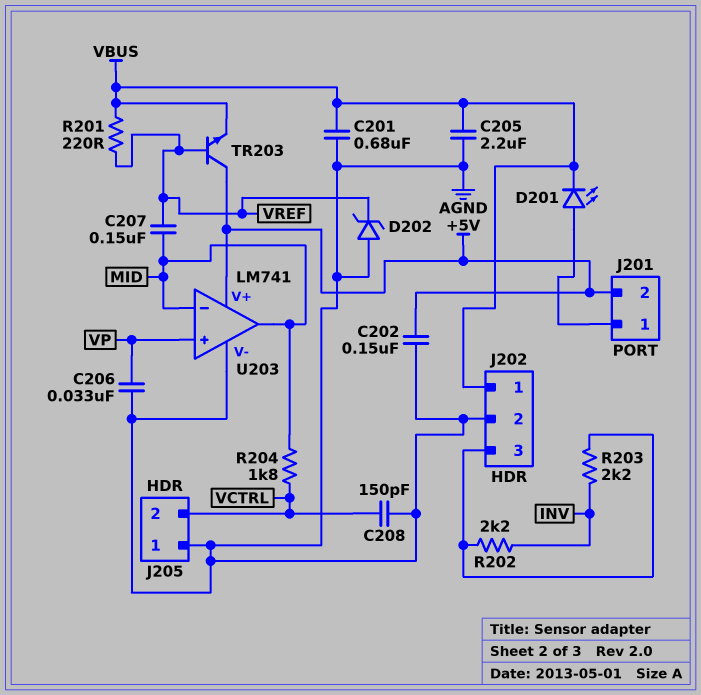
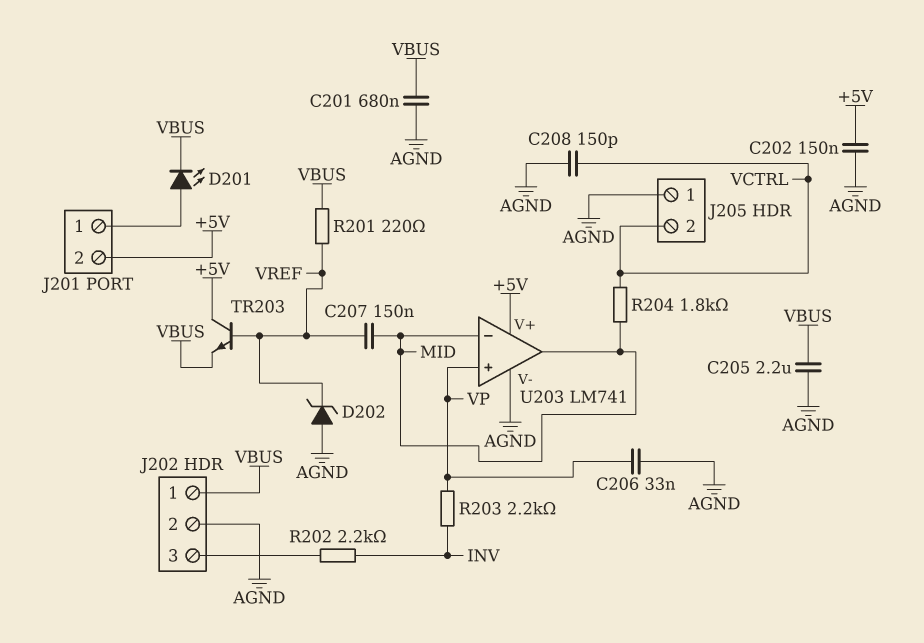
R203: 2.2k (INV, J202/3) -> 2.2k (INV, VP)

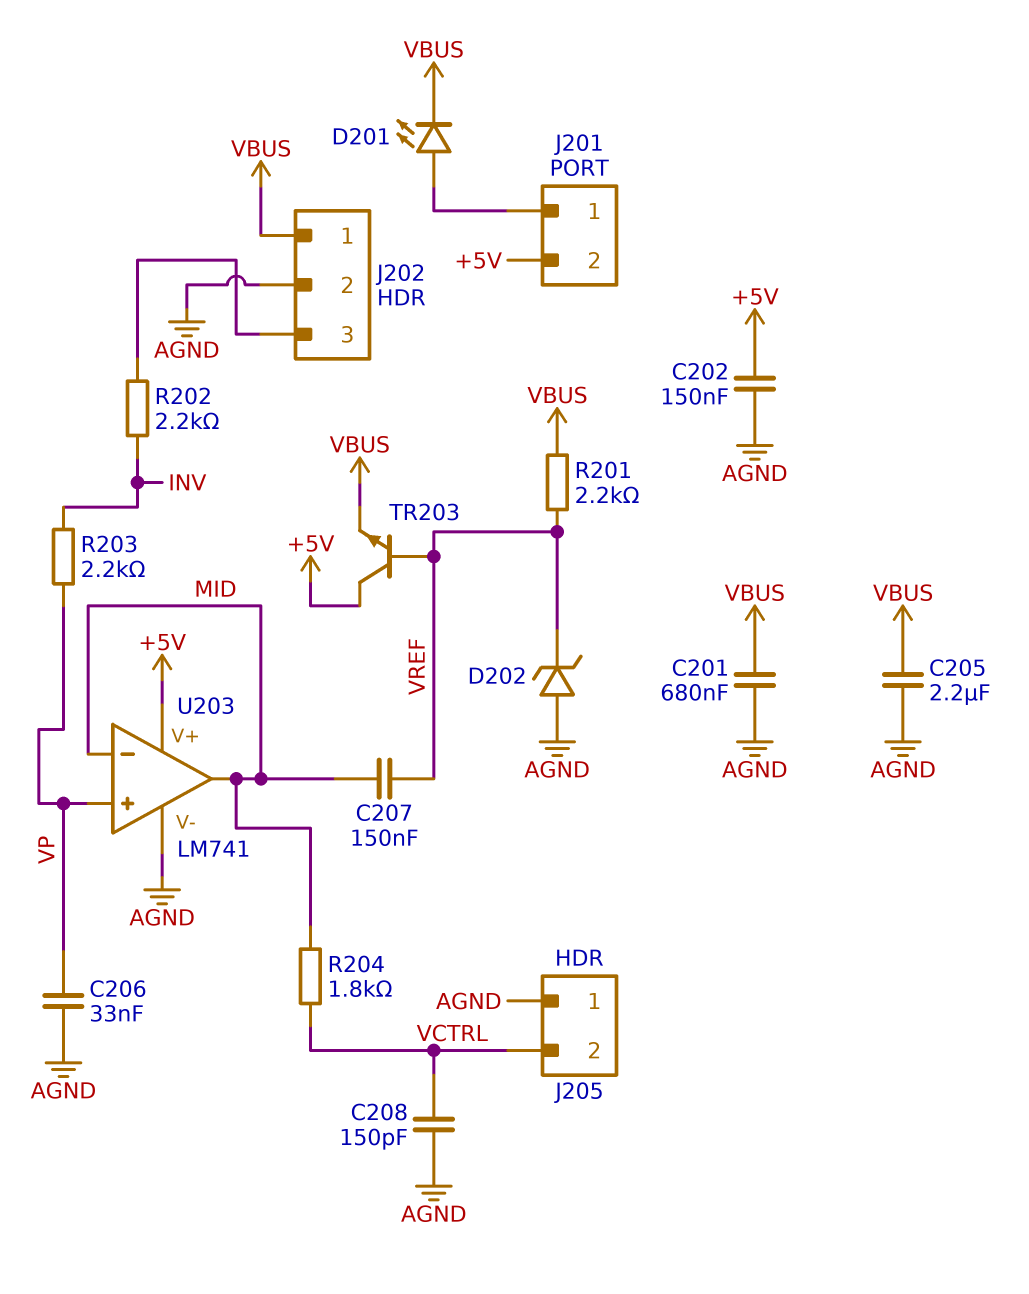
R201: 220 (VBUS, VREF) -> 2.2k (VBUS, VREF)

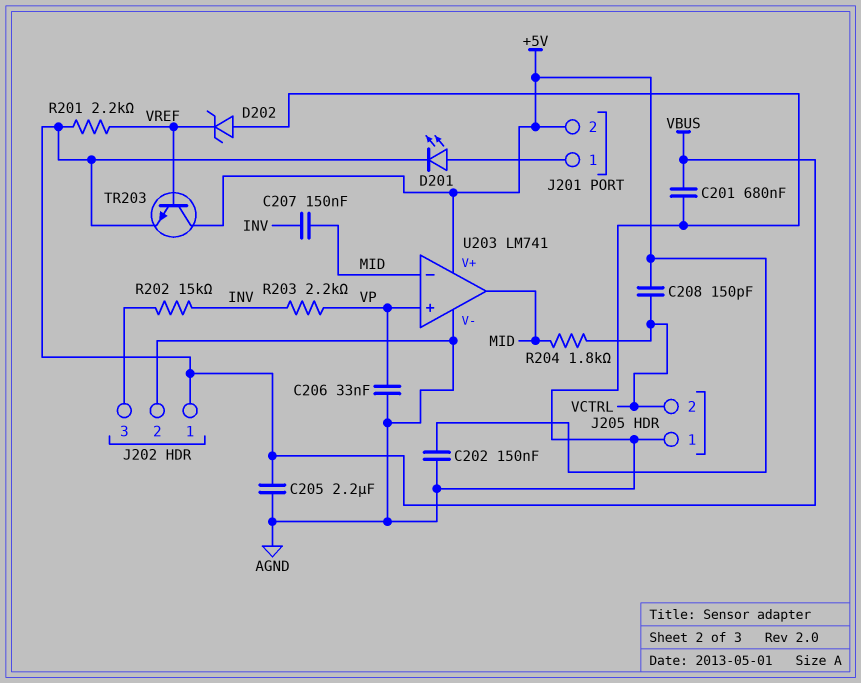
C207: 150nF (MID, VREF) -> 150nF (INV, MID)
C208: 150pF (AGND, VCTRL) -> 150pF (+5V, VCTRL)
R202: 2.2k (INV, J202/3) -> 15k (INV, J202/3)

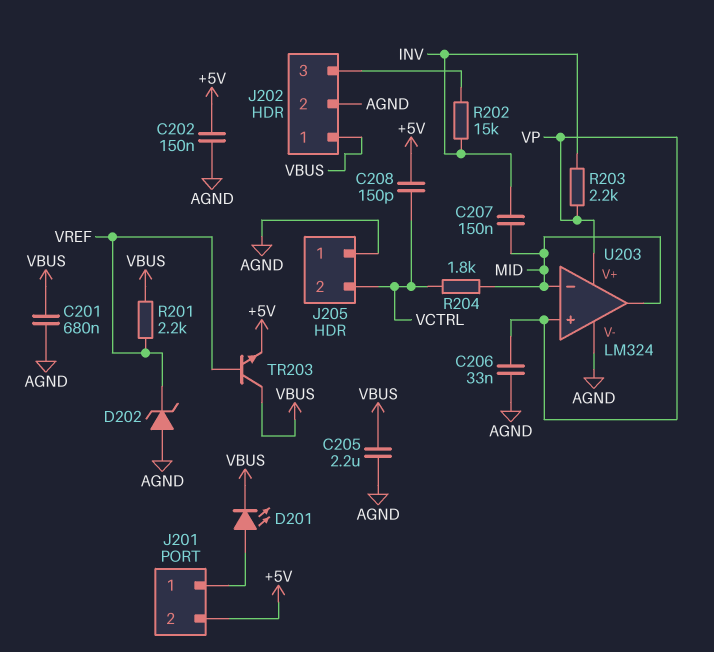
TR203: NPN (B VREF, C +5V, E VBUS) -> NPN (B VREF, C VBUS, E +5V)
U203: LM741 -> LM324
U203 pin V+: +5V -> VP

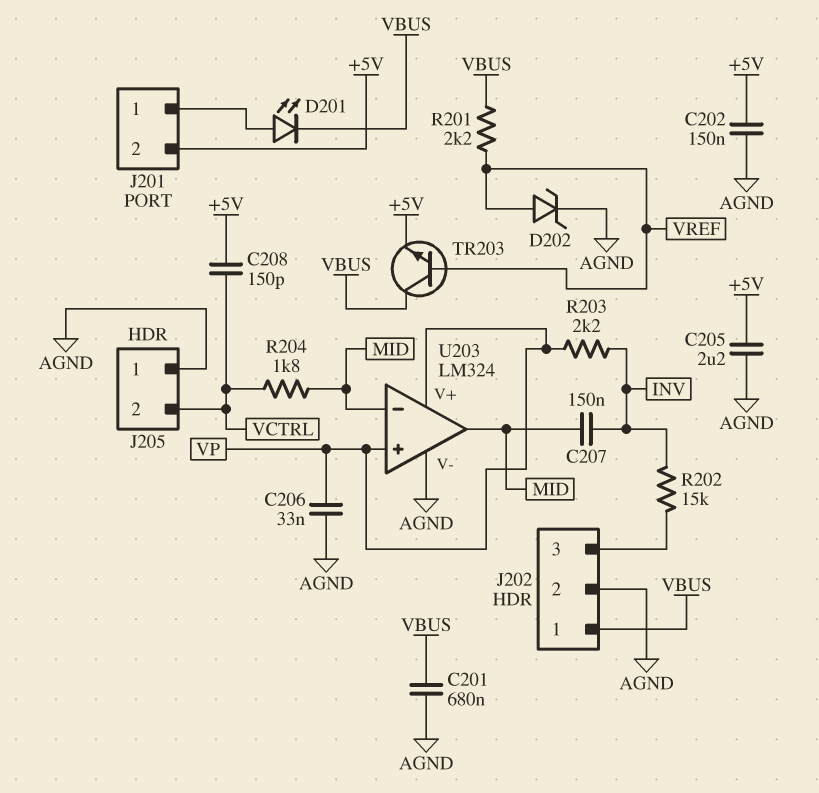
C205: 2.2uF (AGND, VBUS) -> 2.2uF (+5V, AGND)
D202: zener (A AGND, K VREF) -> zener (A VREF, K AGND)

